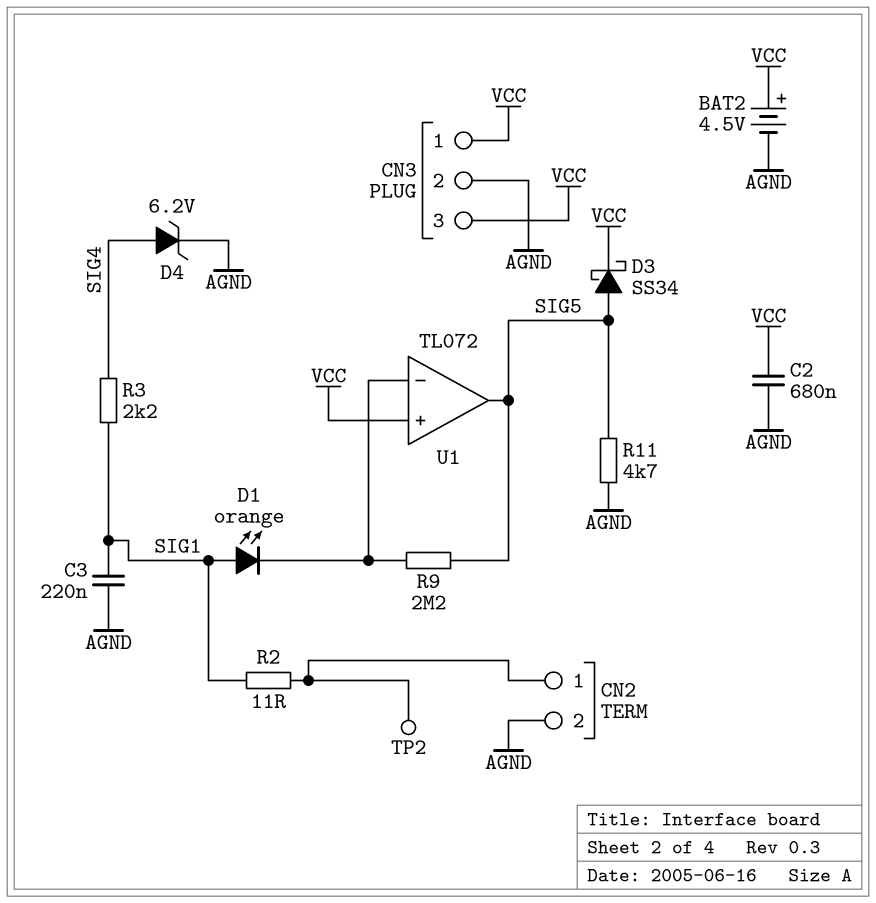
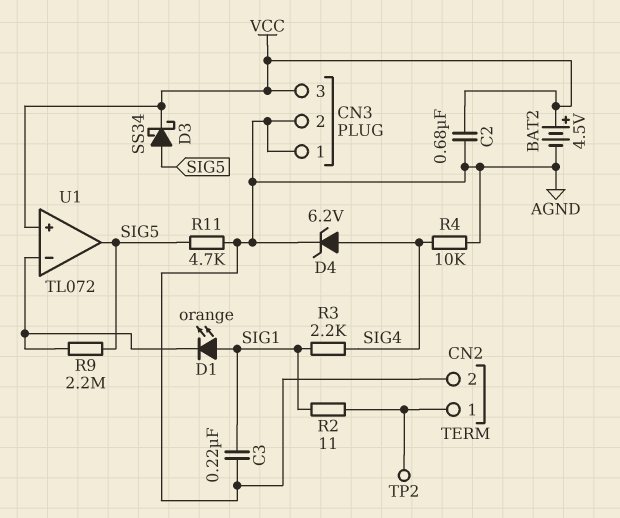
CN3 pin 1: VCC -> AGND
R4: none -> 10k (AGND, SIG4)

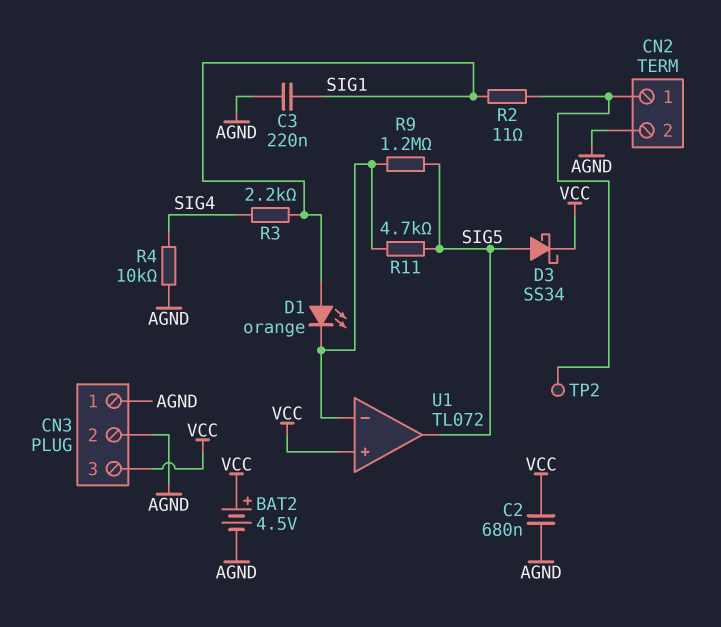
D4: zener 6.2V (A SIG4, K AGND) -> none
R9: 2.2M (SIG5, U1/in-) -> 1.2M (SIG5, U1/in-)
R11: 4.7k (AGND, SIG5) -> 4.7k (SIG5, U1/in-)

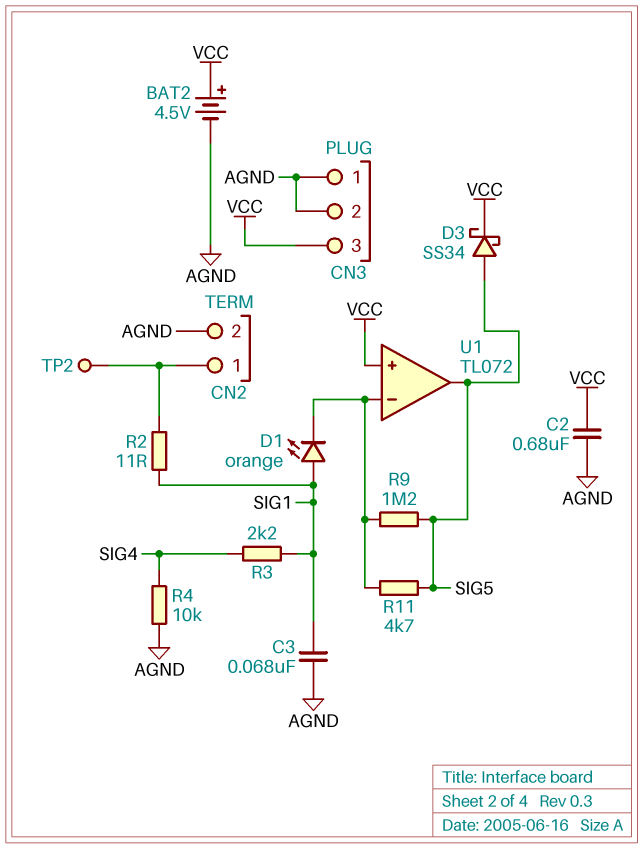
C3: 220nF (AGND, SIG1) -> 68nF (AGND, SIG1)

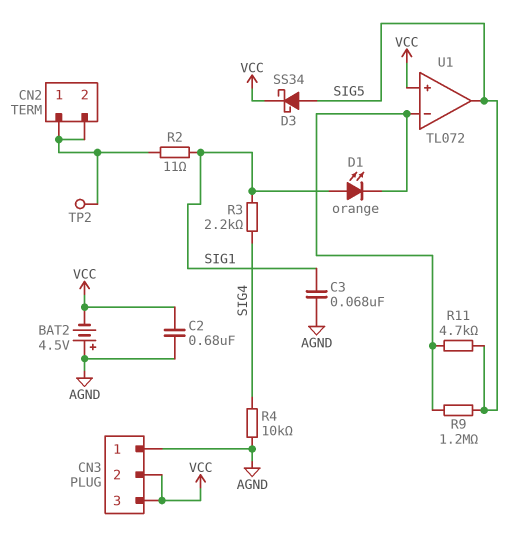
BAT2: 4.5V (plus VCC, minus AGND) -> 4.5V (plus AGND, minus VCC)
CN2 pin 2: AGND -> CN2/1
CN3 pin 2: AGND -> VCC

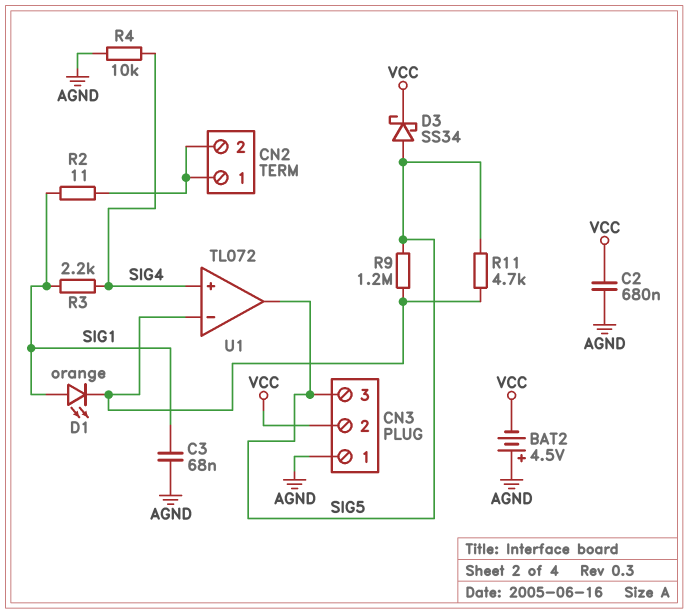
CN3 pin 3: VCC -> SIG5
TP2: test point (CN2/1) -> none
U1 pin in+: VCC -> SIG4

